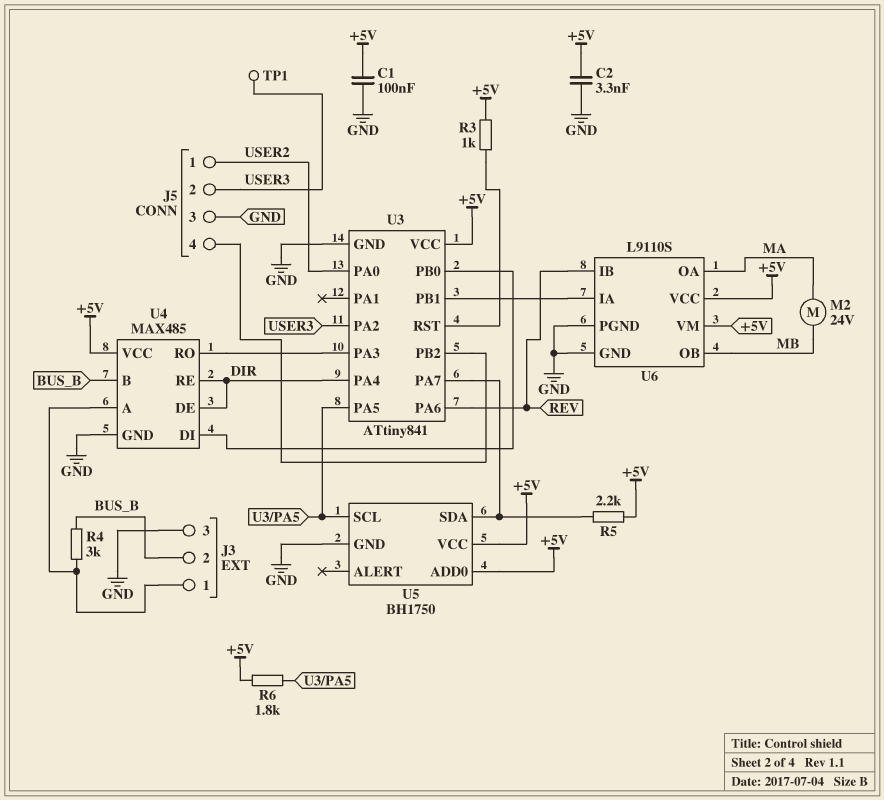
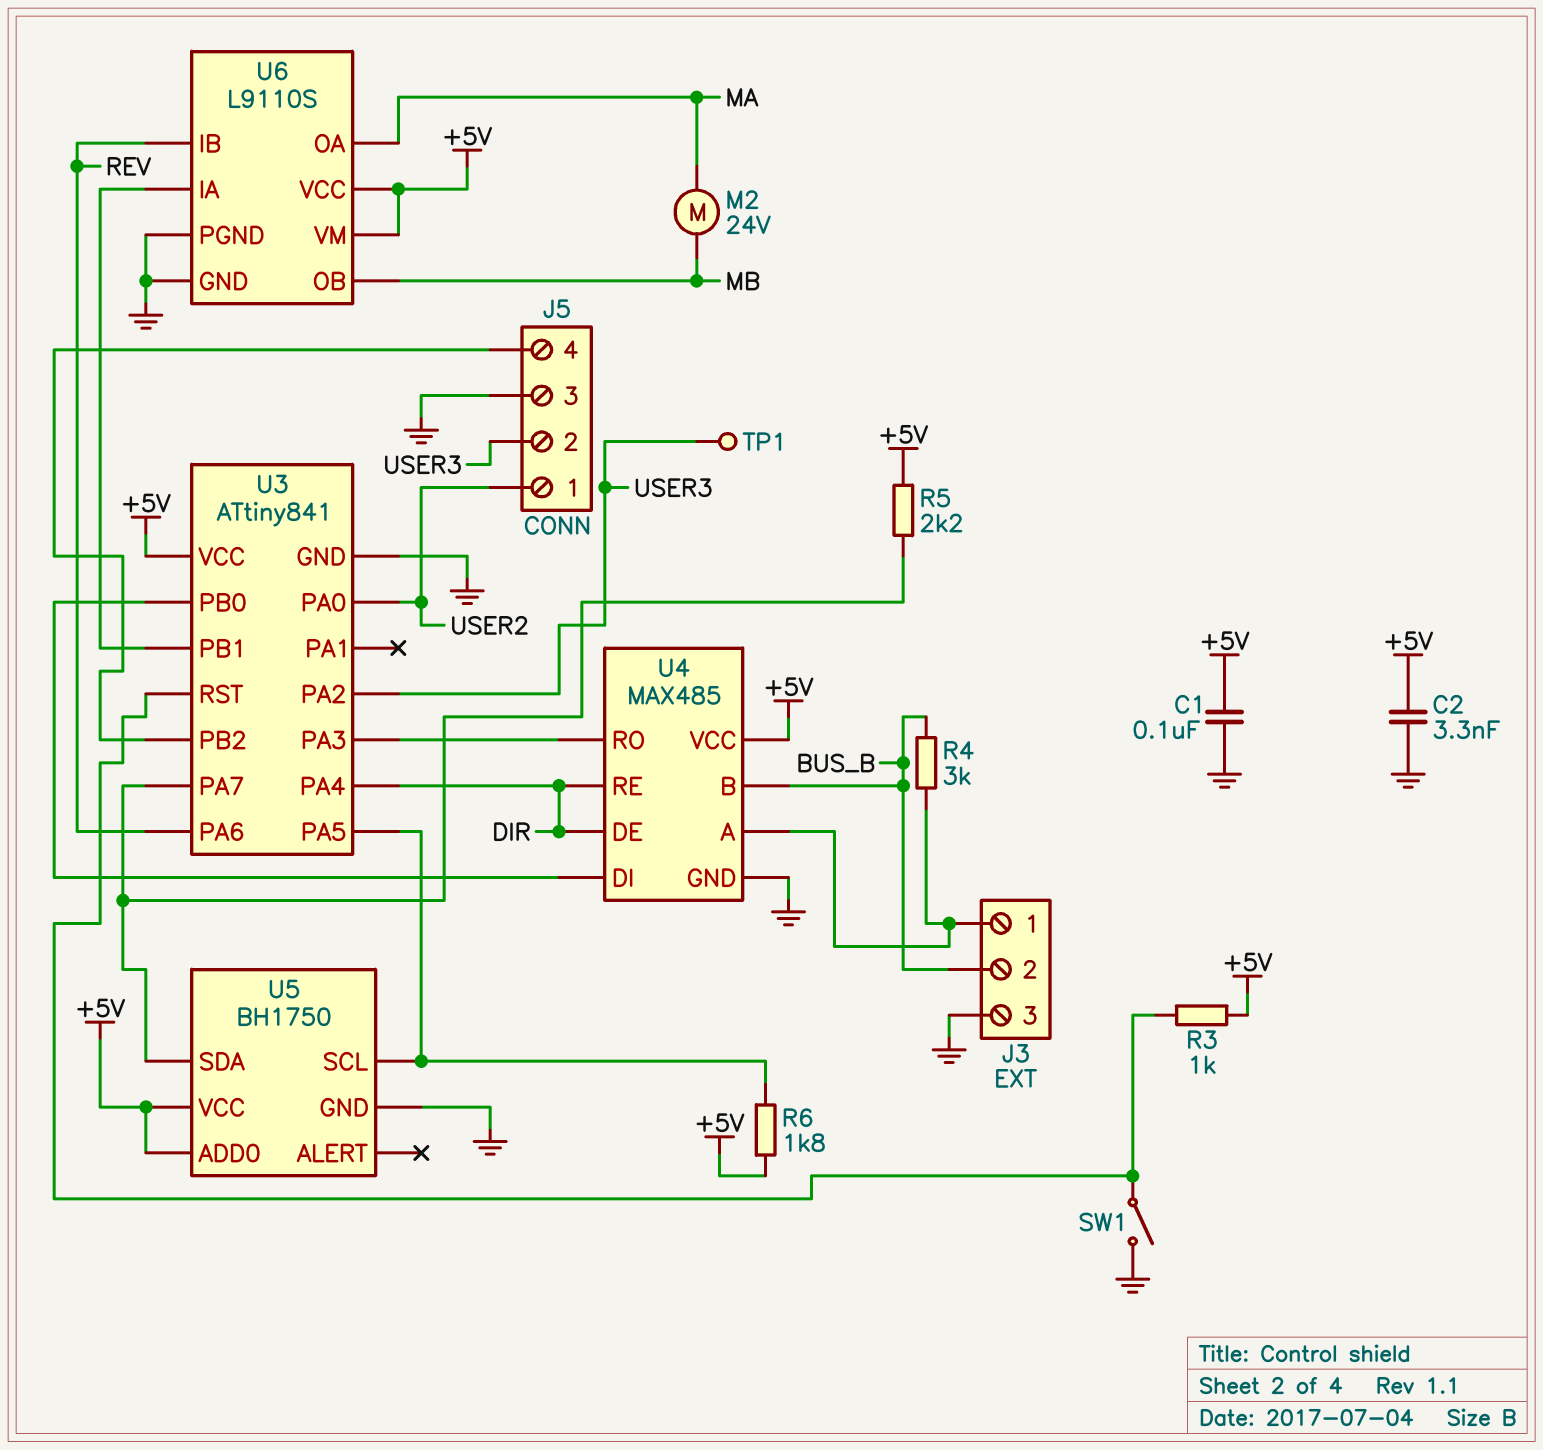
SW1: none -> switch (GND, U3/RST)

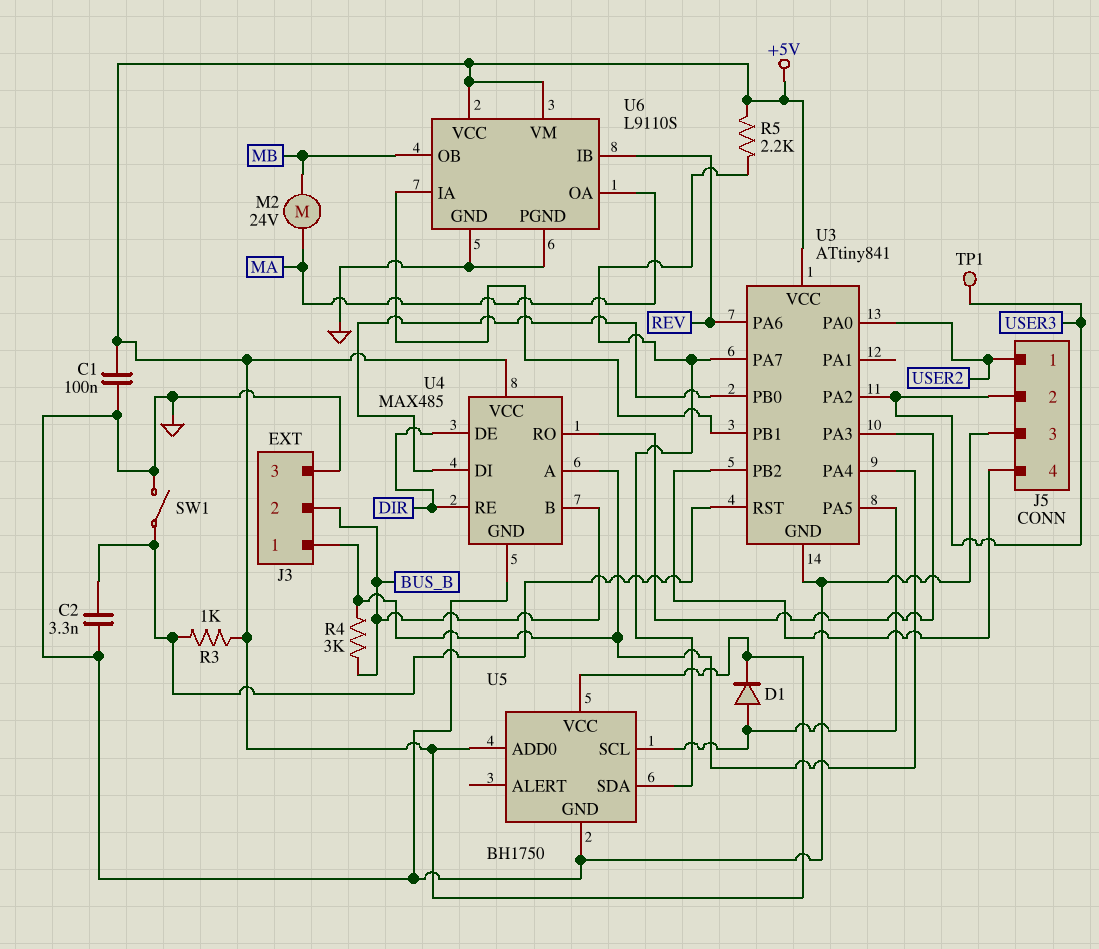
C2: 3.3nF (+5V, GND) -> 3.3nF (GND, U3/RST)
D1: none -> diode (A U3/PA5, K +5V)
R6: 1.8k (+5V, U3/PA5) -> none
U3 pin PA4: DIR -> J3/1

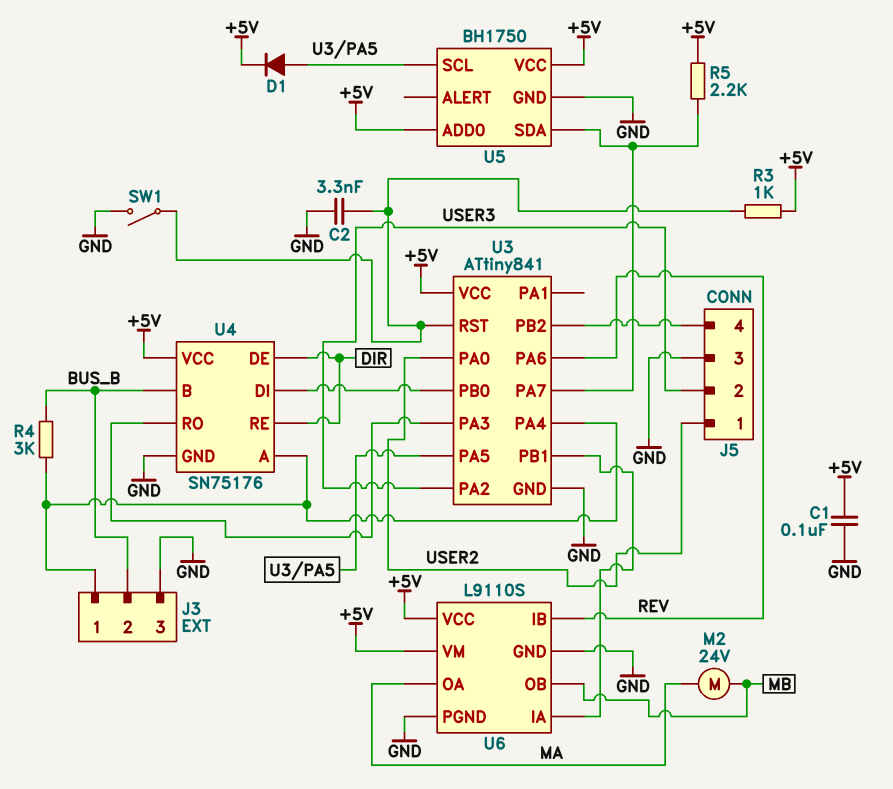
TP1: test point (USER3) -> none
U4: MAX485 -> SN75176

